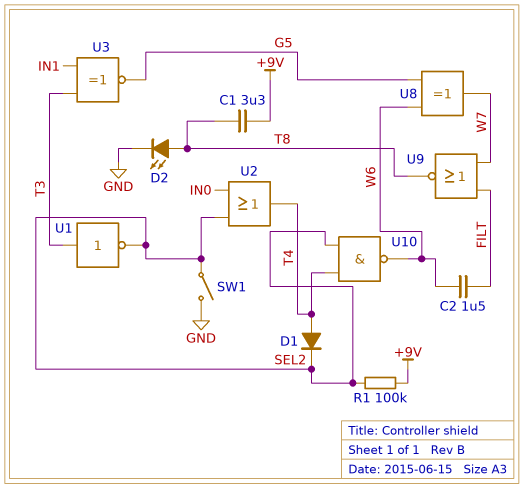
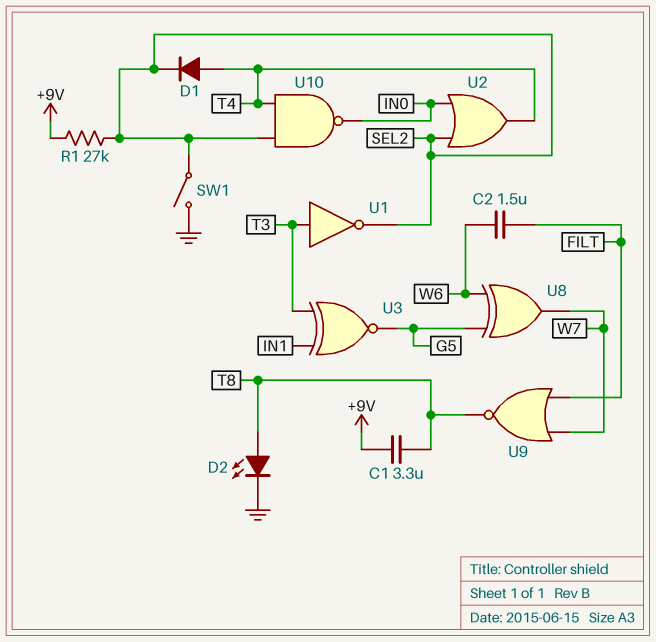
R1: 100k (+9V, SEL2) -> 27k (+9V, SEL2)
U10: NAND (in SEL2, in T4, out W6) -> NAND (in SEL2, in T4, out IN0)

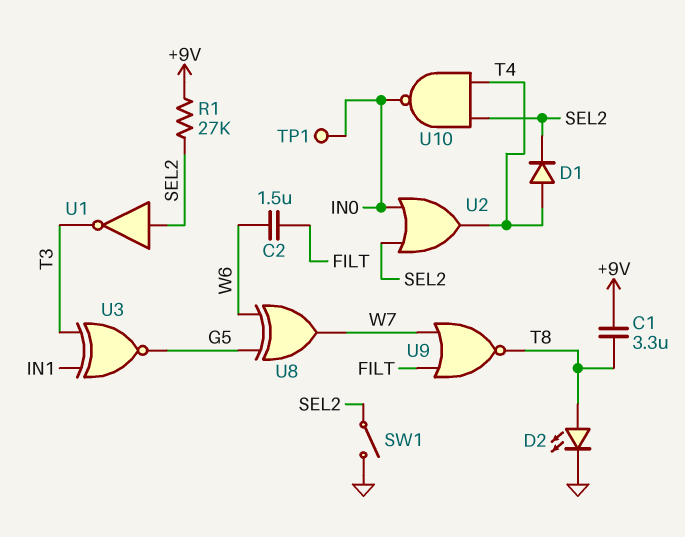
TP1: none -> test point (IN0)
U1: NOT (in T3, out SEL2) -> NOT (in SEL2, out T3)

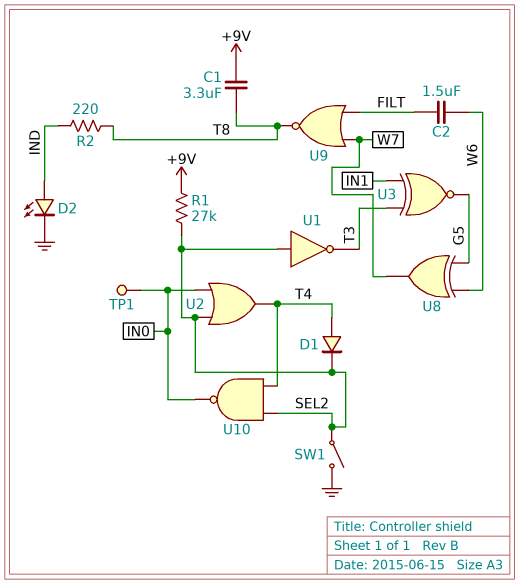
D2: LED (A T8, K GND) -> LED (A IND, K GND)
R2: none -> 220 (IND, T8)

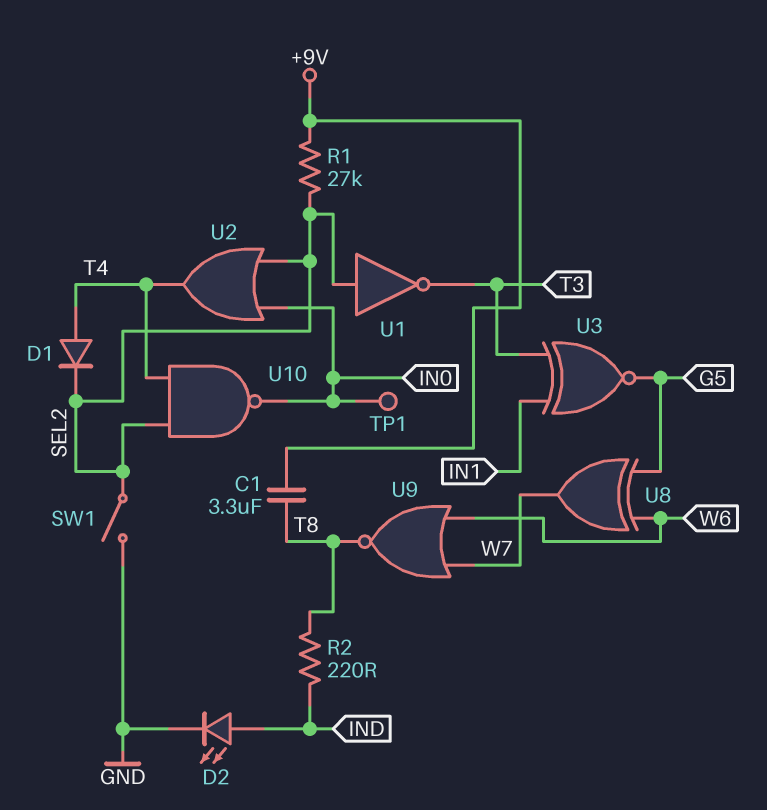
C2: 1.5uF (FILT, W6) -> none
U9: NOR (in FILT, in W7, out T8) -> NOR (in W6, in W7, out T8)

